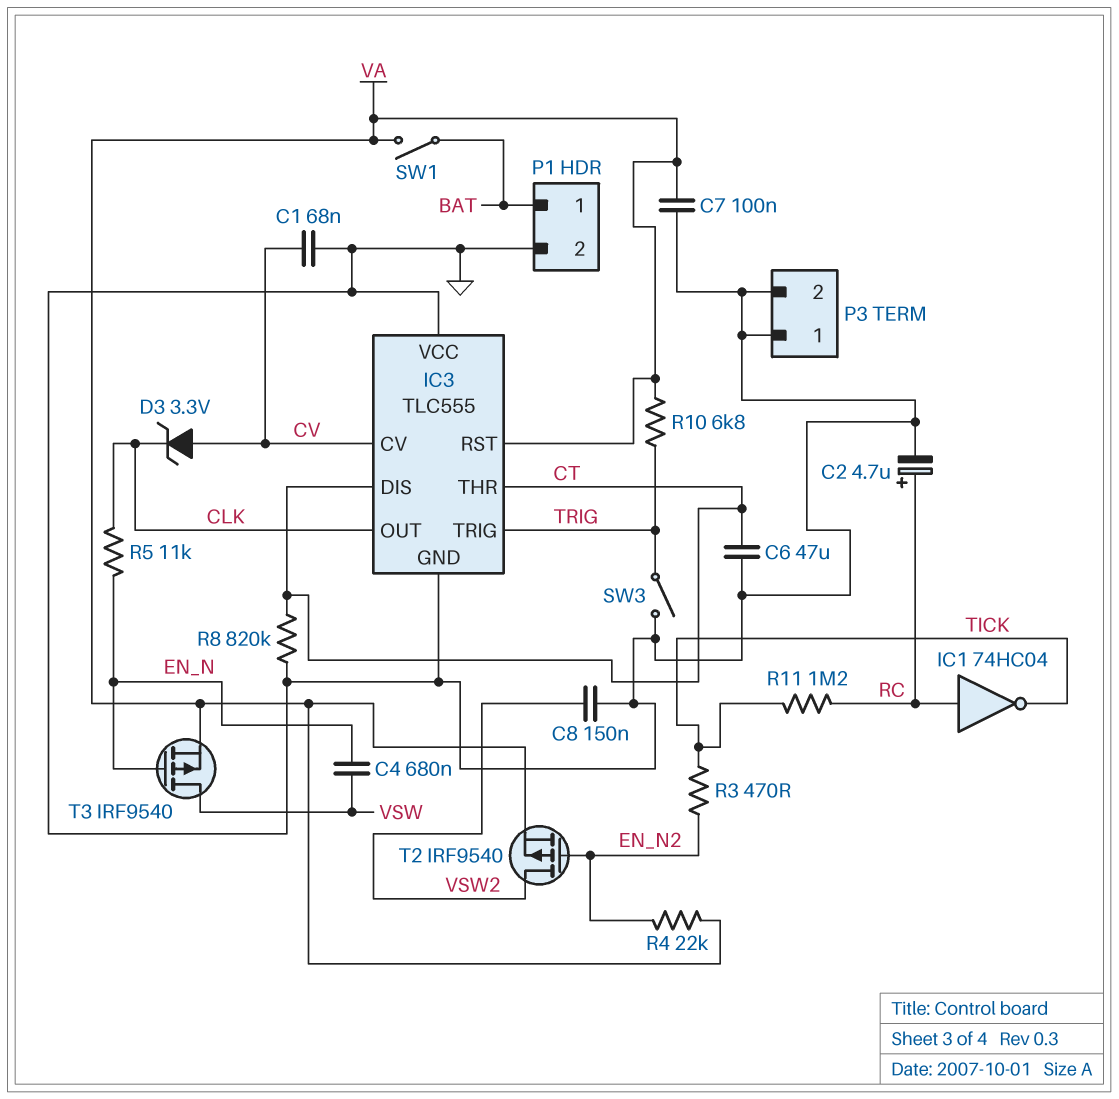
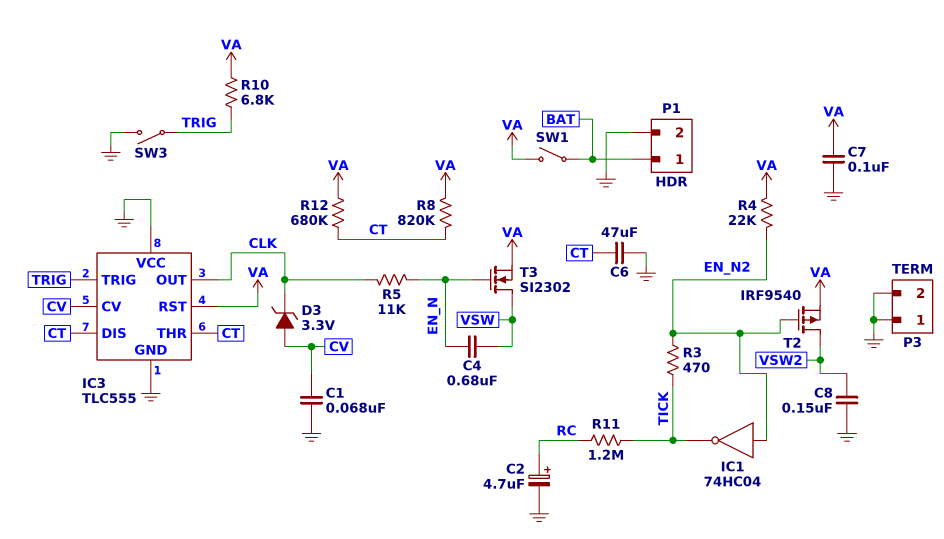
IC1: NOT 74HC04 (in RC, out TICK) -> NOT 74HC04 (in EN_N2, out TICK)
R8: 820k (CT, GND) -> 820k (CT, VA)
R12: none -> 680k (CT, VA)
T3: PMOS IRF9540 (G EN_N, D VSW, S VA) -> NMOS SI2302 (G EN_N, D VSW, S VA)

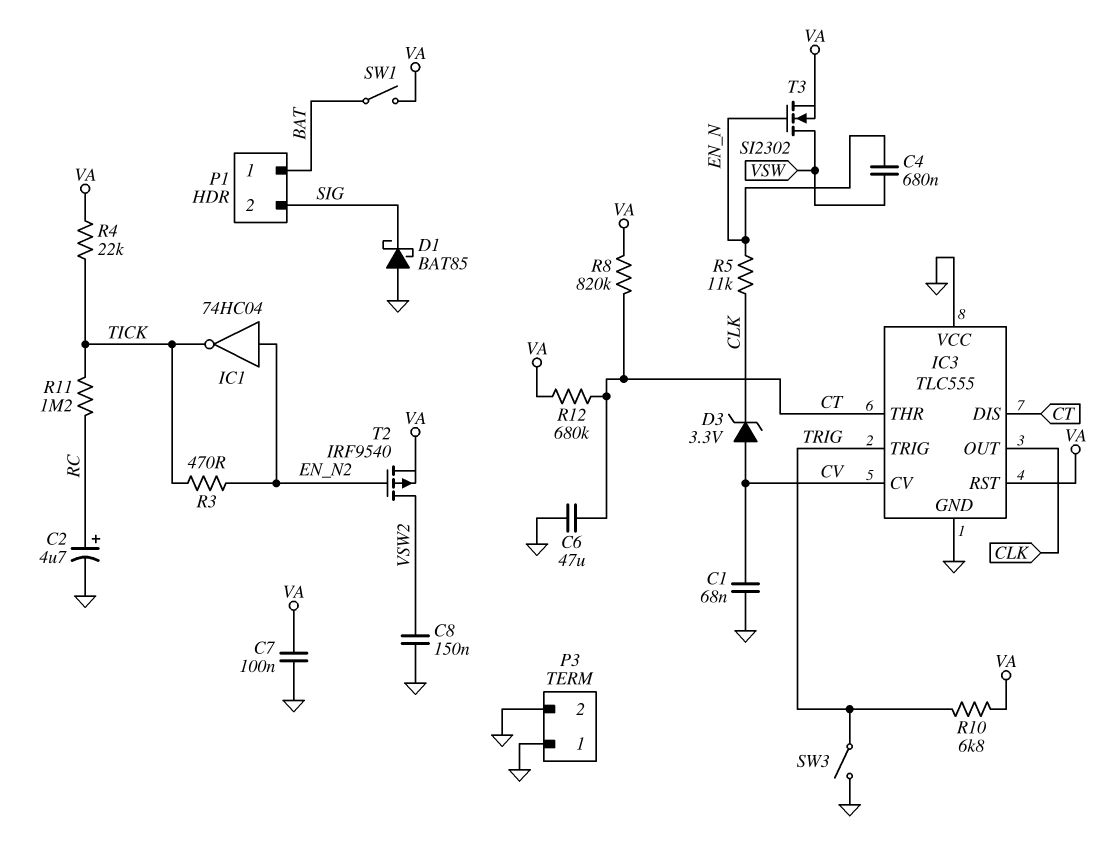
D1: none -> schottky BAT85 (A GND, K SIG)
P1 pin 2: GND -> SIG
R4: 22k (EN_N2, VA) -> 22k (TICK, VA)

